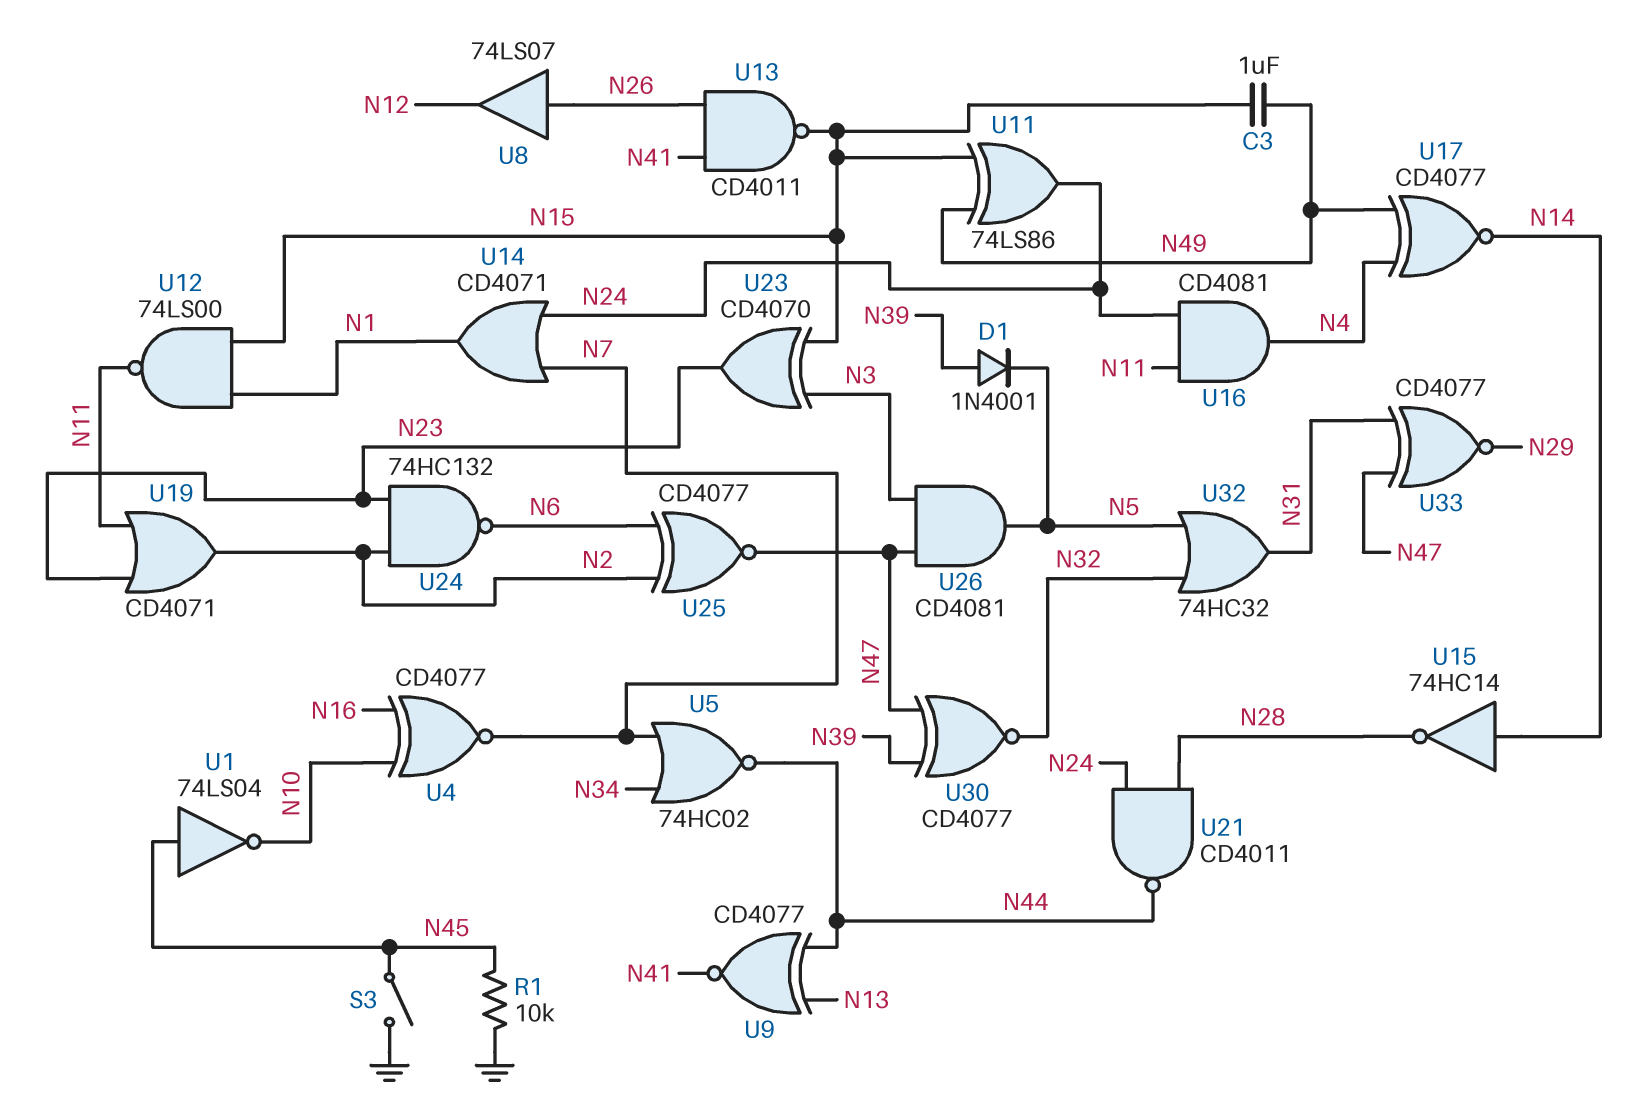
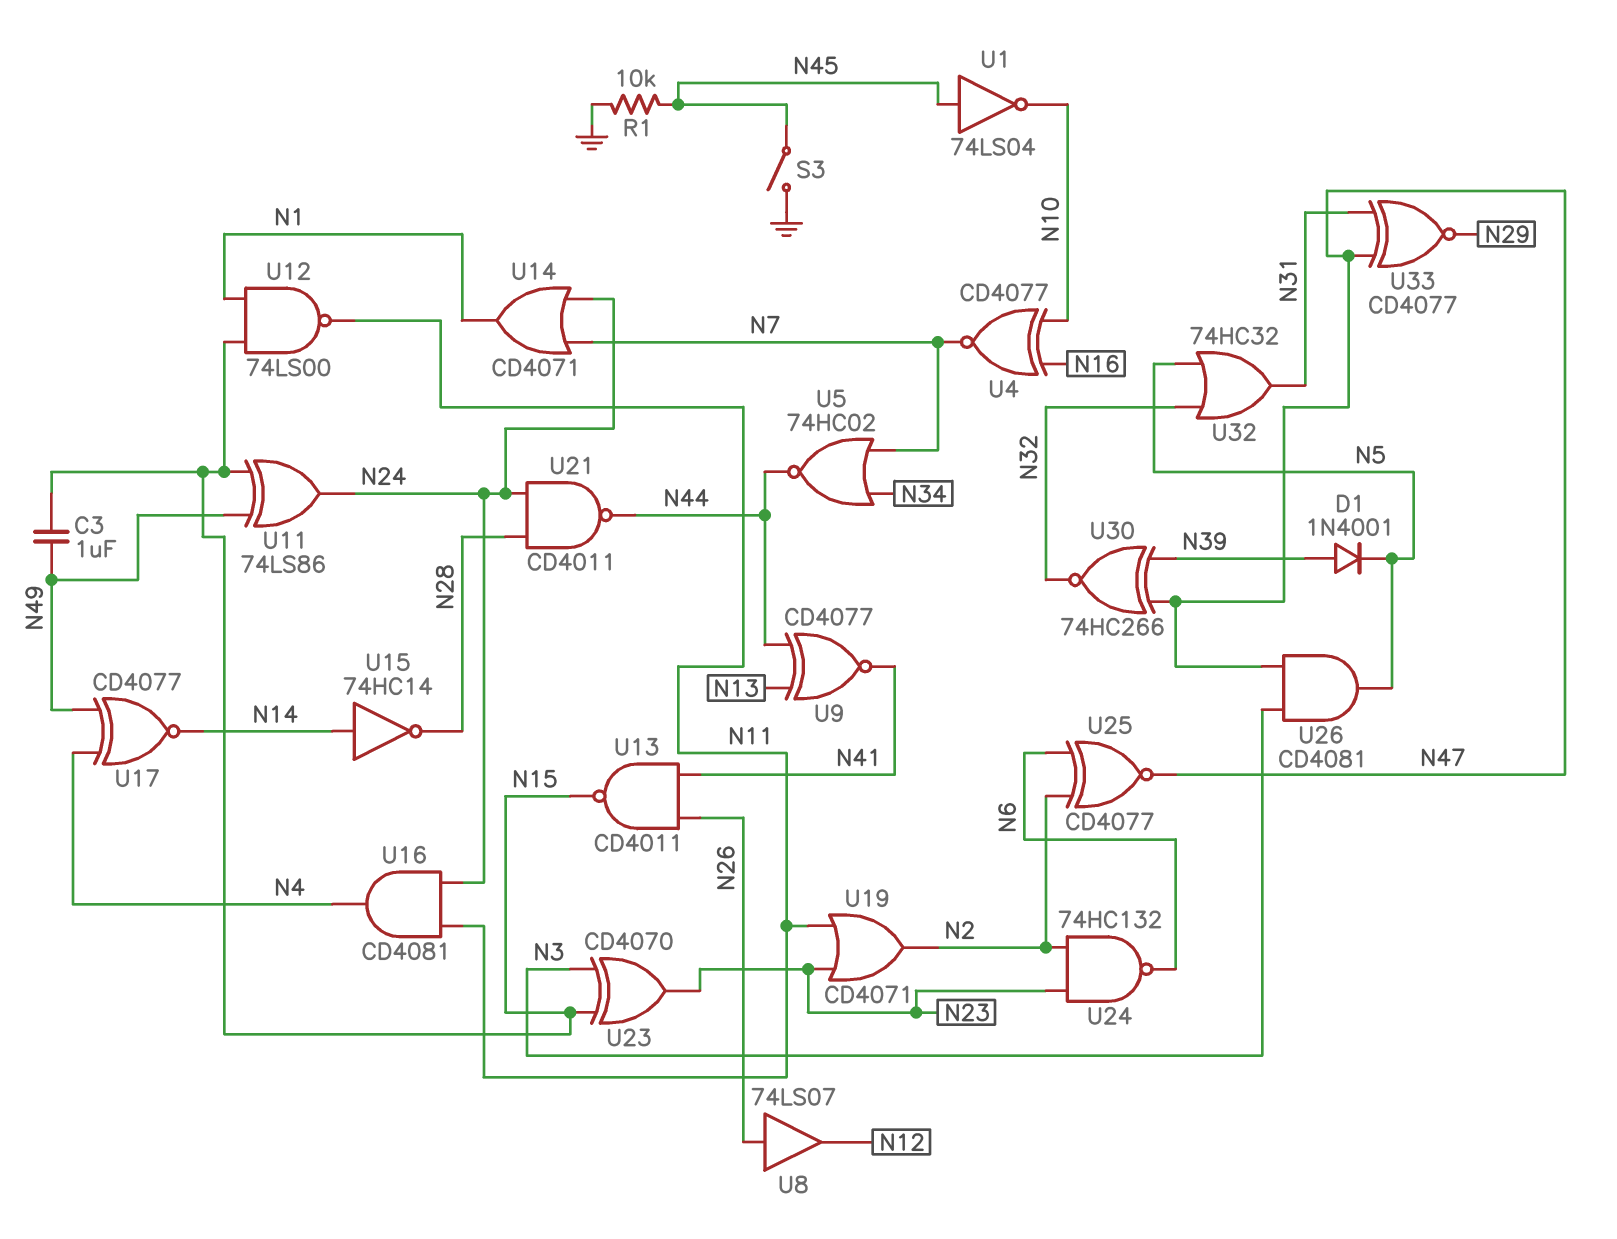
U30: XNOR CD4077 (in N39, in N47, out N32) -> XNOR 74HC266 (in N39, in N47, out N32)

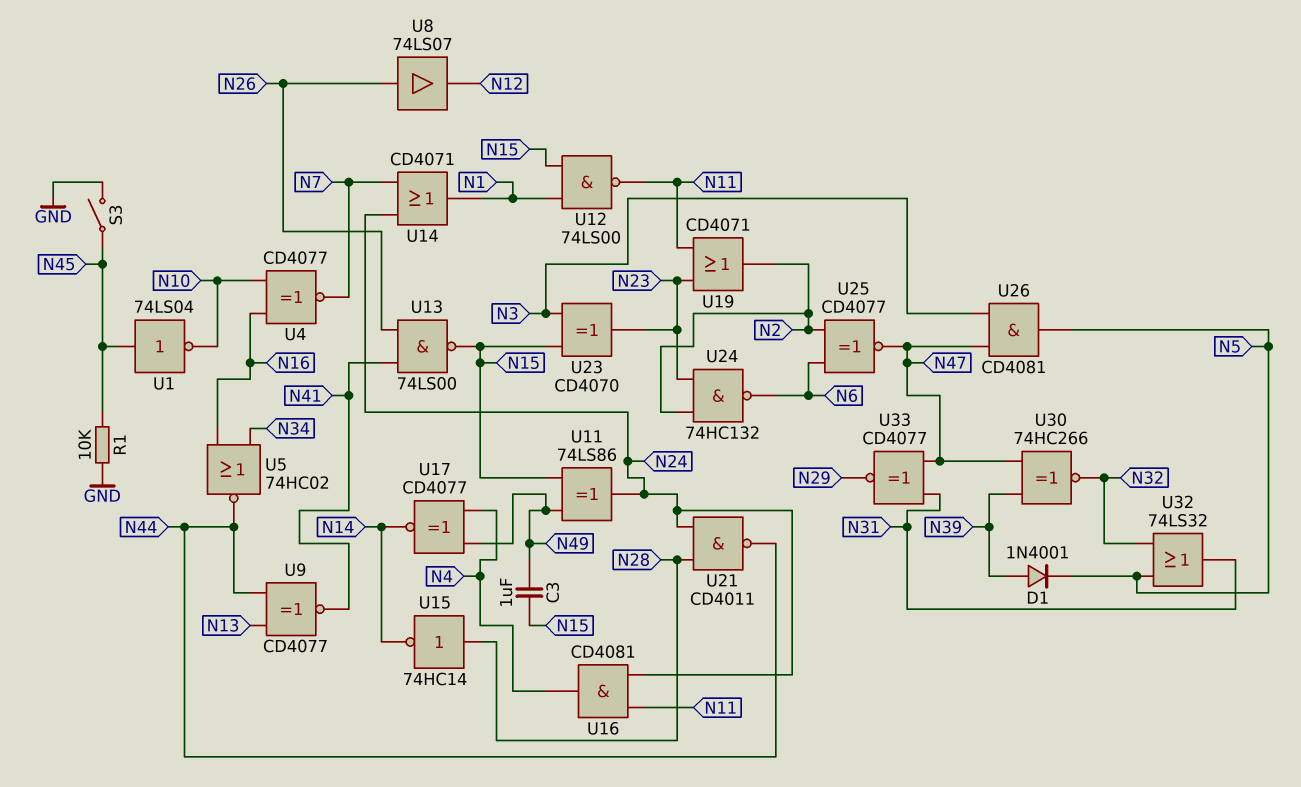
U5: NOR 74HC02 (in N7, in N34, out N44) -> NOR 74HC02 (in N16, in N34, out N44)
U13: NAND CD4011 (in N26, in N41, out N15) -> NAND 74LS00 (in N26, in N41, out N15)
U15: NOT 74HC14 (in N14, out N28) -> NOT 74HC14 (in N28, out N14)
U32: OR 74HC32 (in N5, in N32, out N31) -> OR 74LS32 (in N5, in N32, out N31)

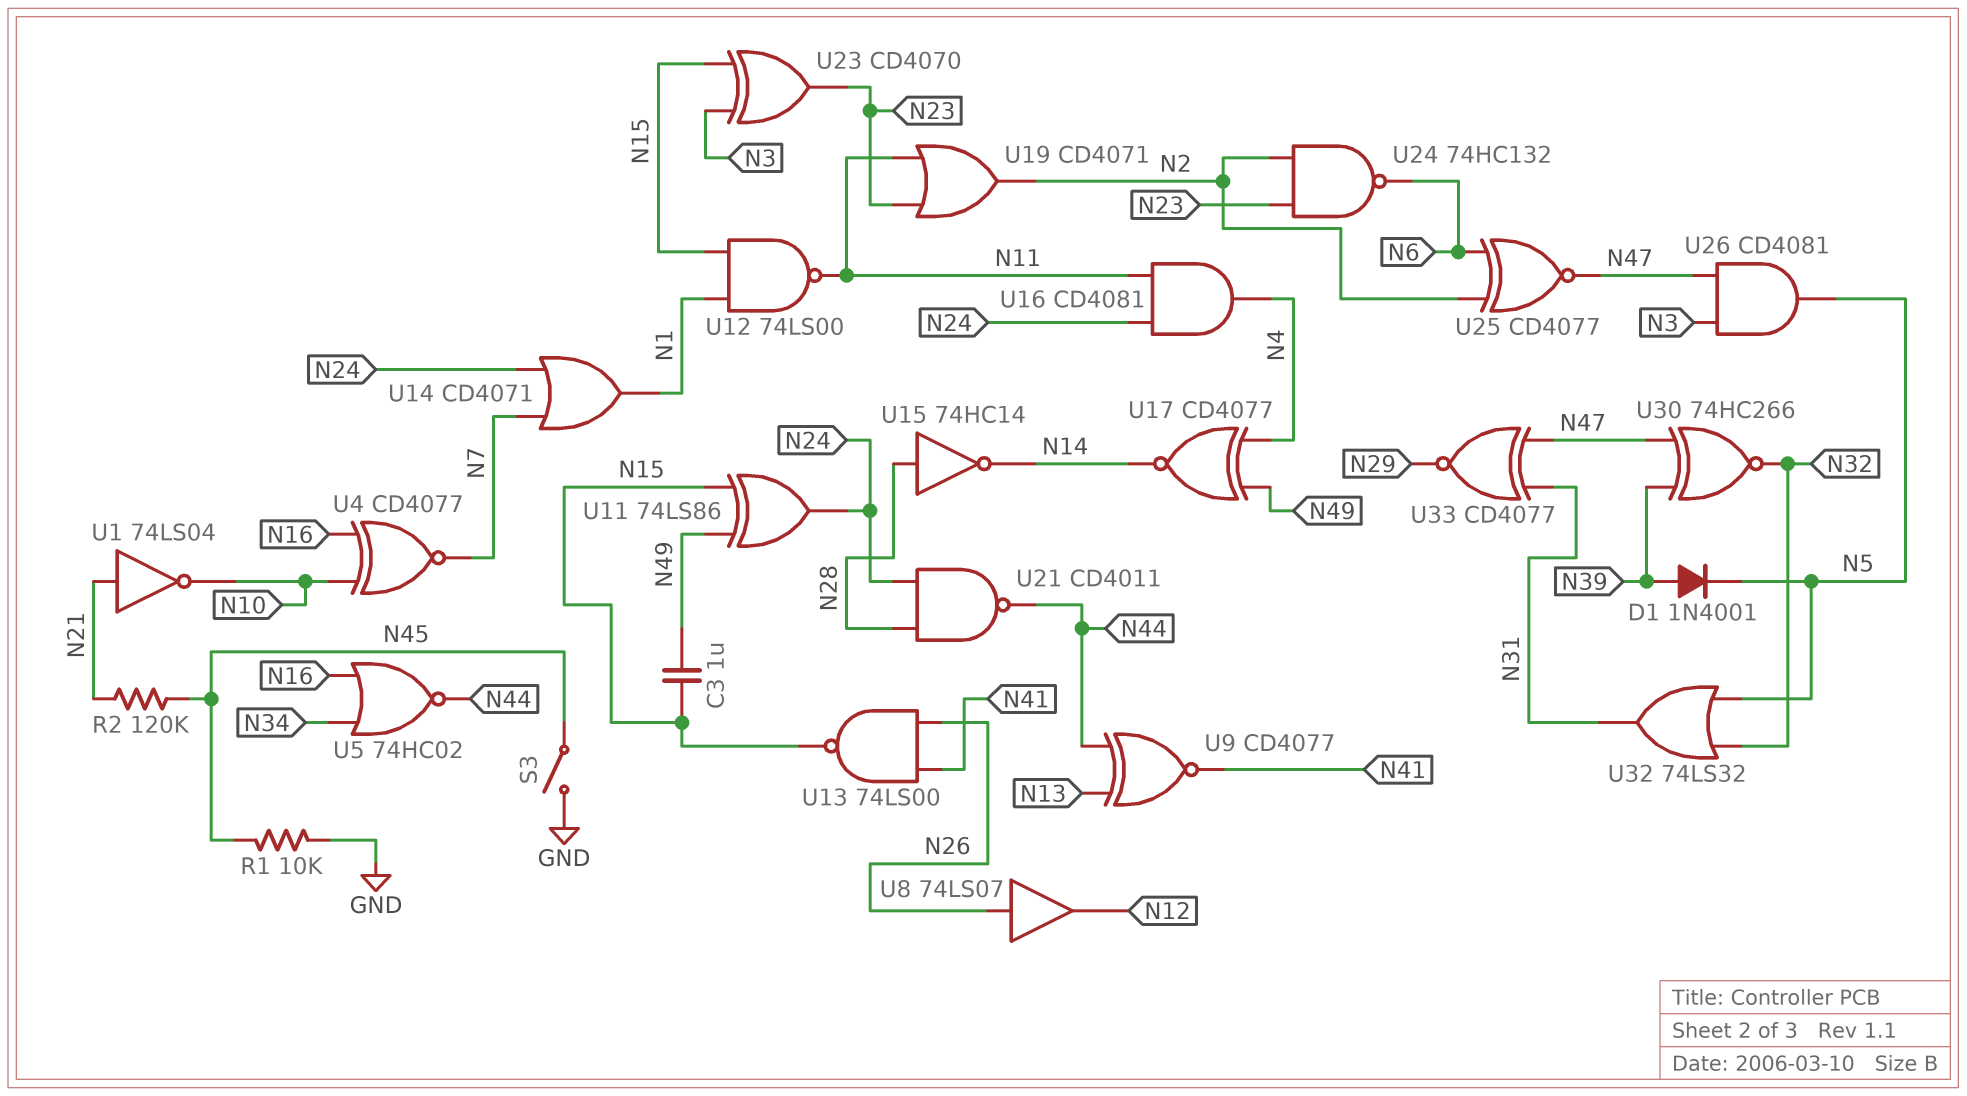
R2: none -> 120k (N21, N45)
U1: NOT 74LS04 (in N45, out N10) -> NOT 74LS04 (in N21, out N10)

